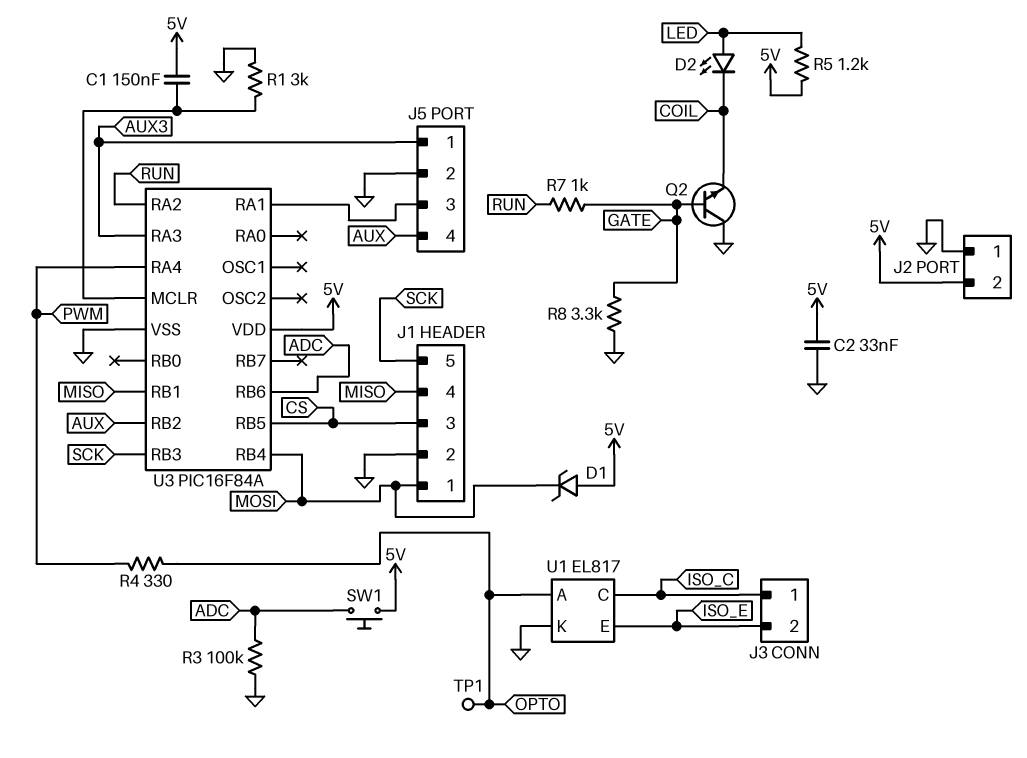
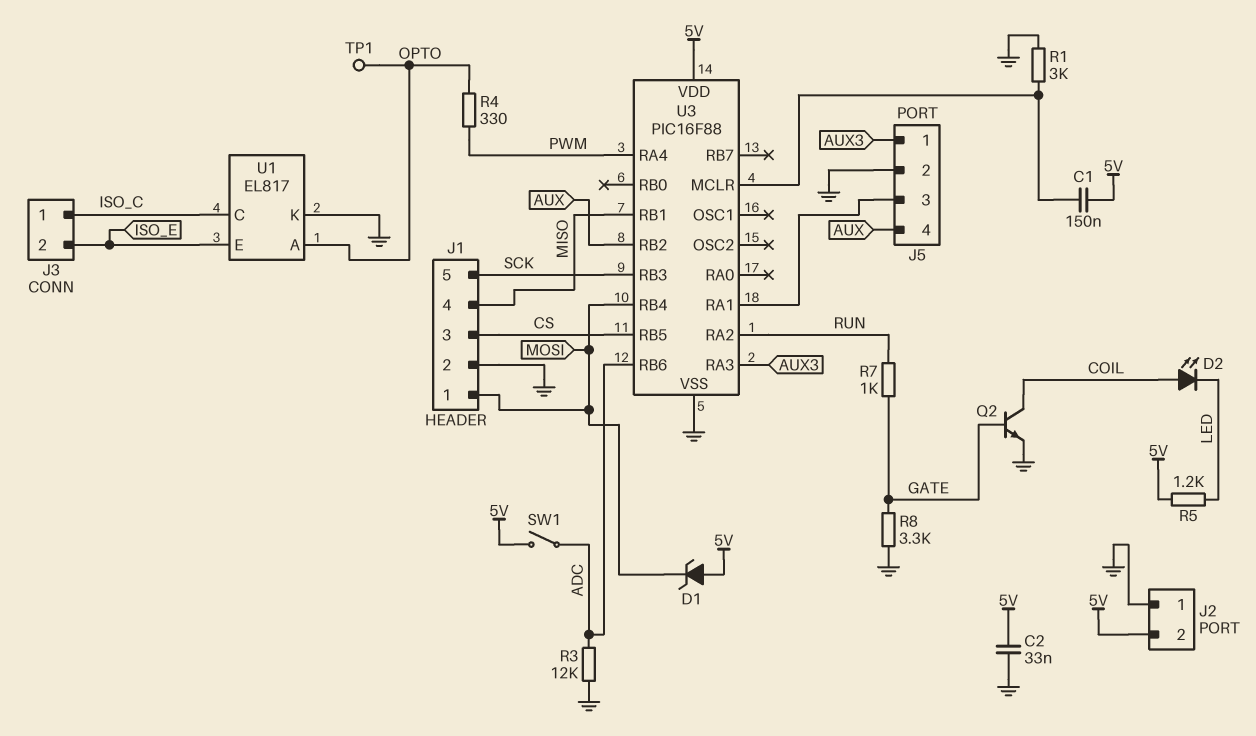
D2: LED (A LED, K COIL) -> LED (A COIL, K LED)
Q2: NPN (B GATE, C GND, E COIL) -> NPN (B GATE, C COIL, E GND)
R3: 100k (ADC, GND) -> 12k (ADC, GND)
SW1: button (5V, ADC) -> switch (5V, ADC)
U3: PIC16F84A -> PIC16F88

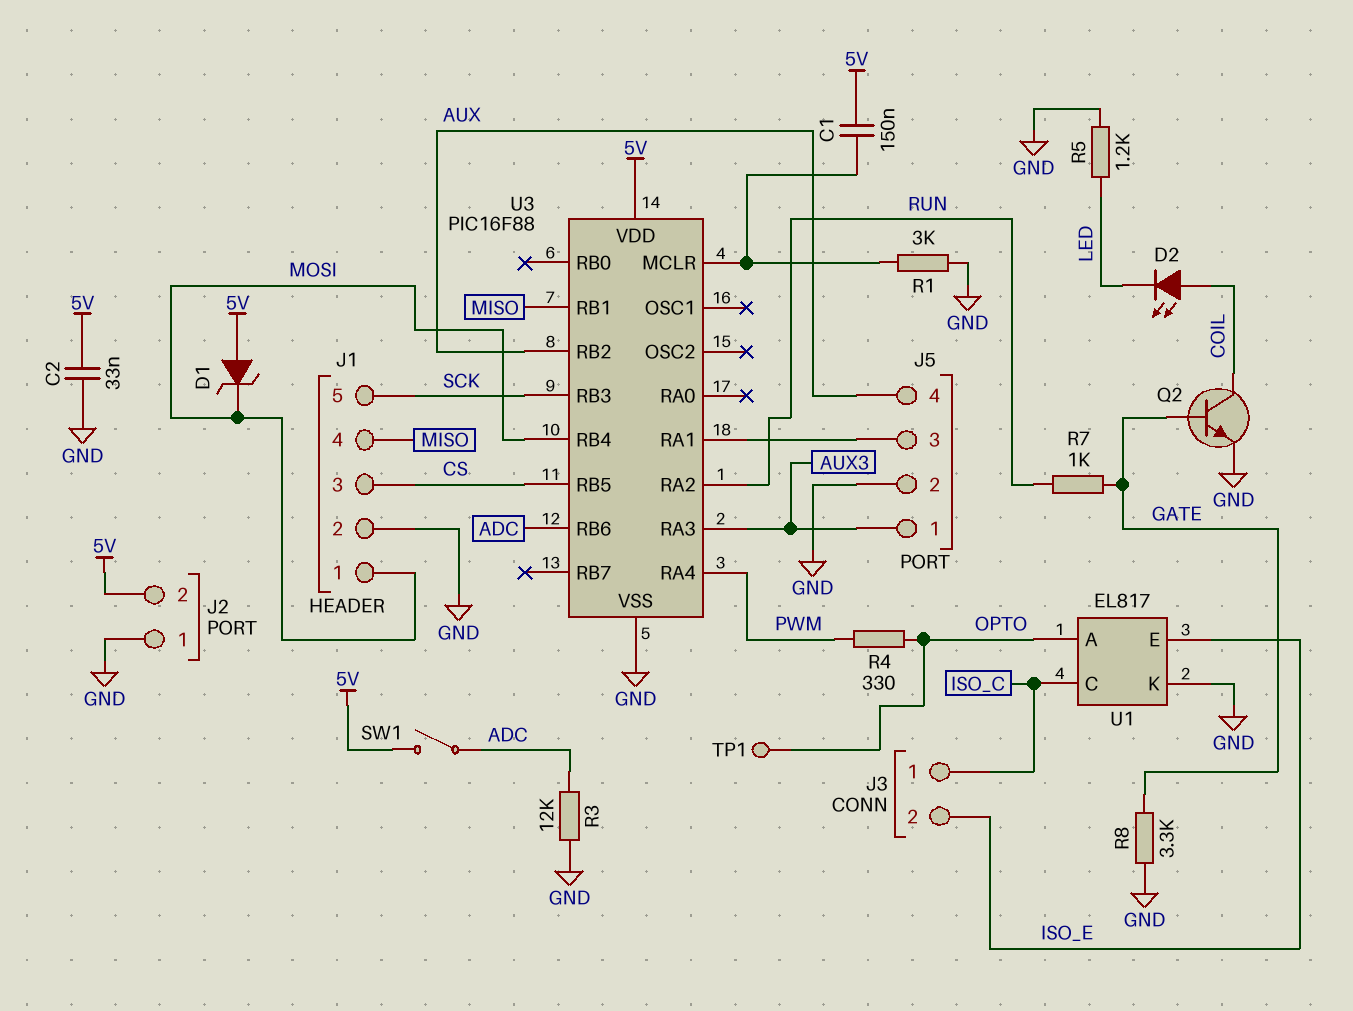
R5: 1.2k (5V, LED) -> 1.2k (GND, LED)

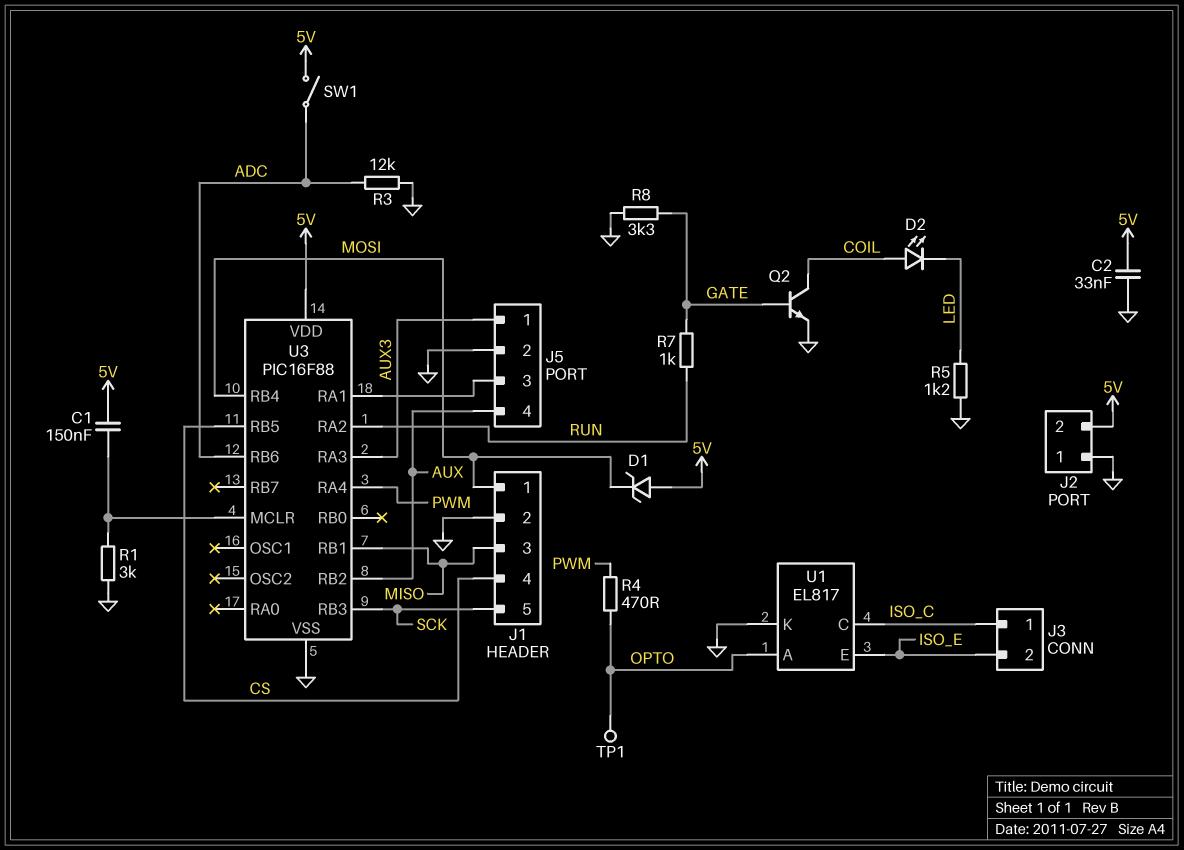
J1 pin 3: CS -> MISO
J1 pin 4: MISO -> CS
R4: 330 (OPTO, PWM) -> 470 (OPTO, PWM)

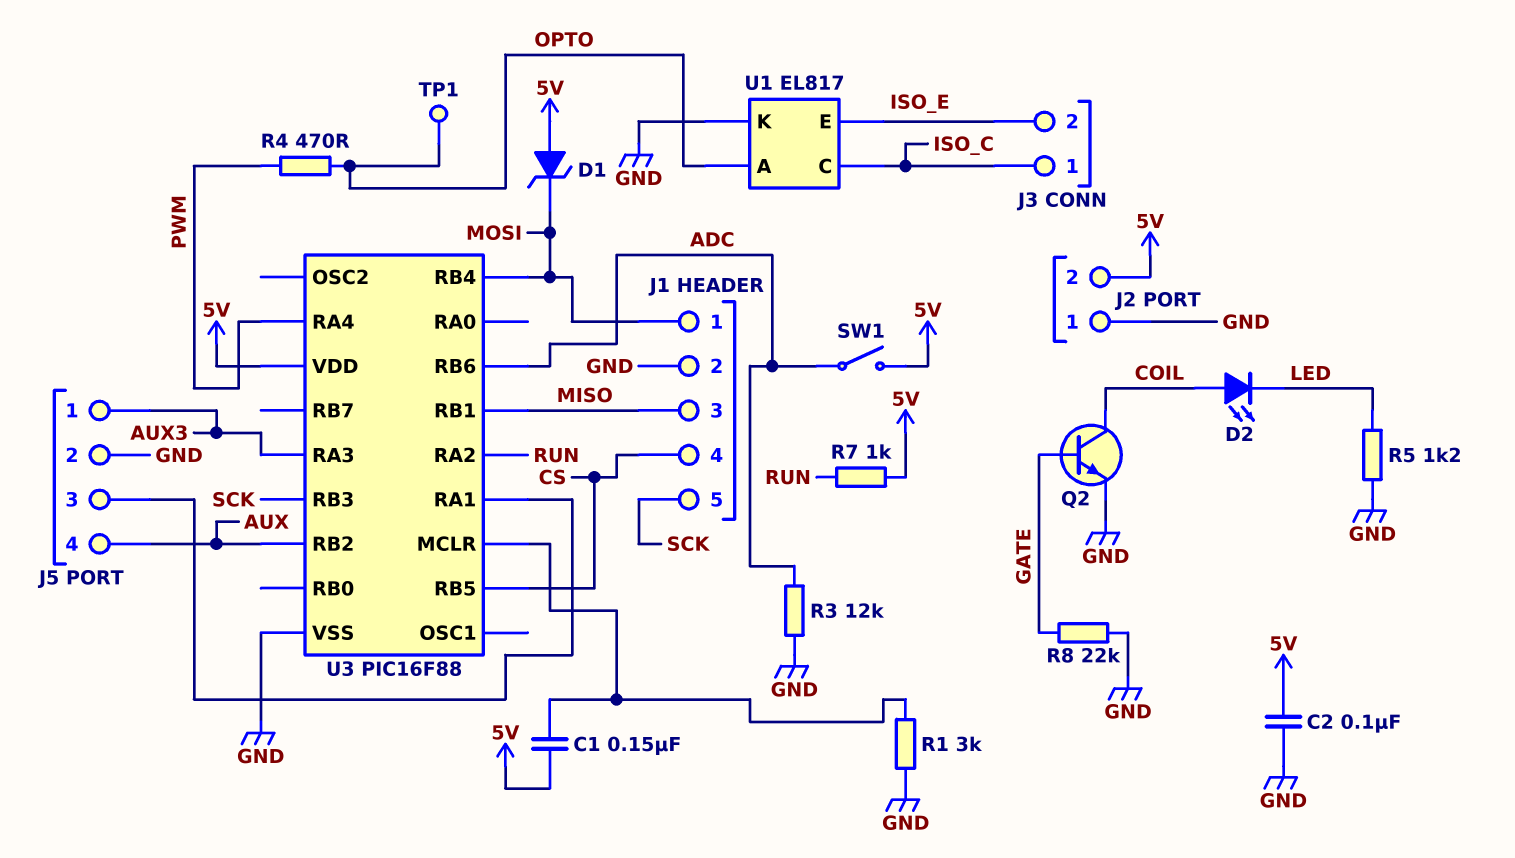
C2: 33nF (5V, GND) -> 100nF (5V, GND)
R7: 1k (GATE, RUN) -> 1k (5V, RUN)
R8: 3.3k (GATE, GND) -> 22k (GATE, GND)

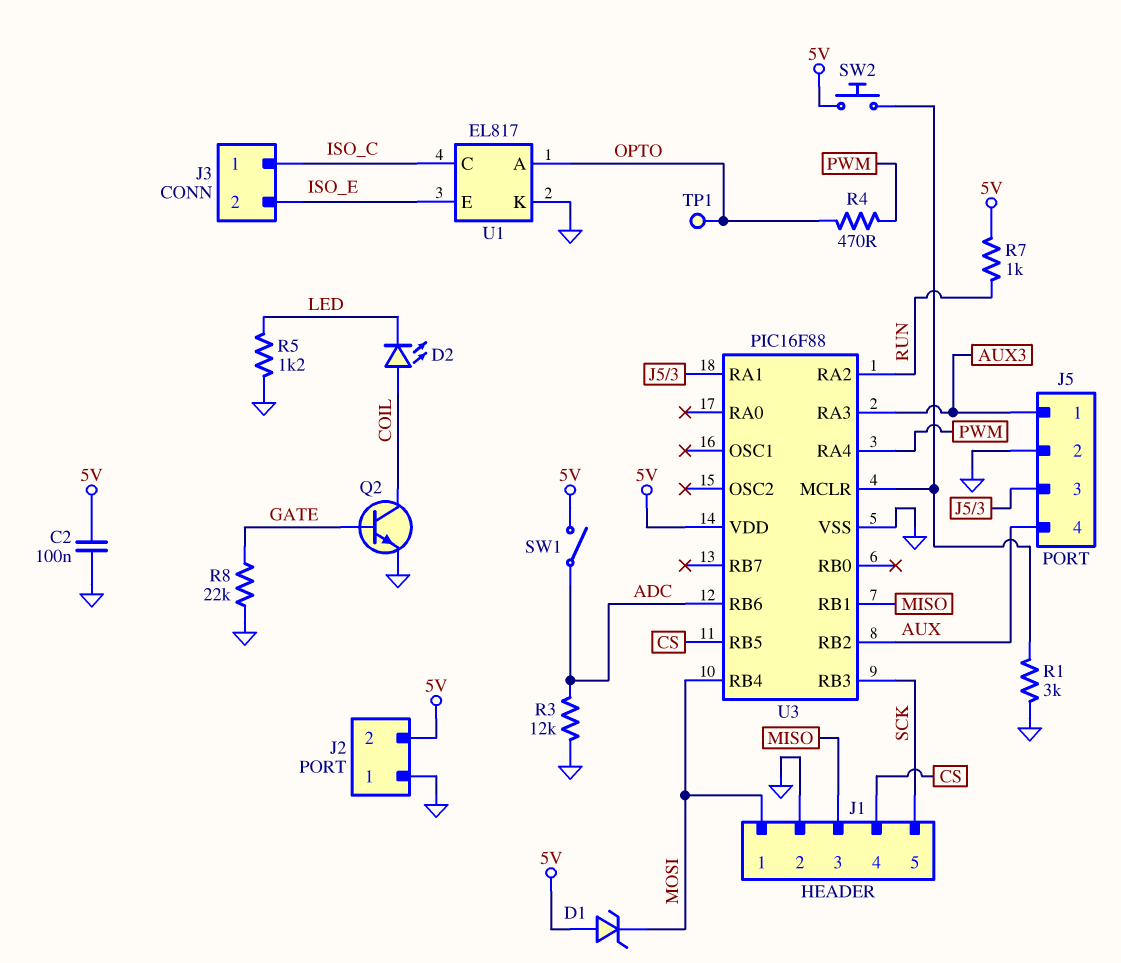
C1: 150nF (5V, U3/MCLR) -> none
SW2: none -> button (5V, U3/MCLR)

